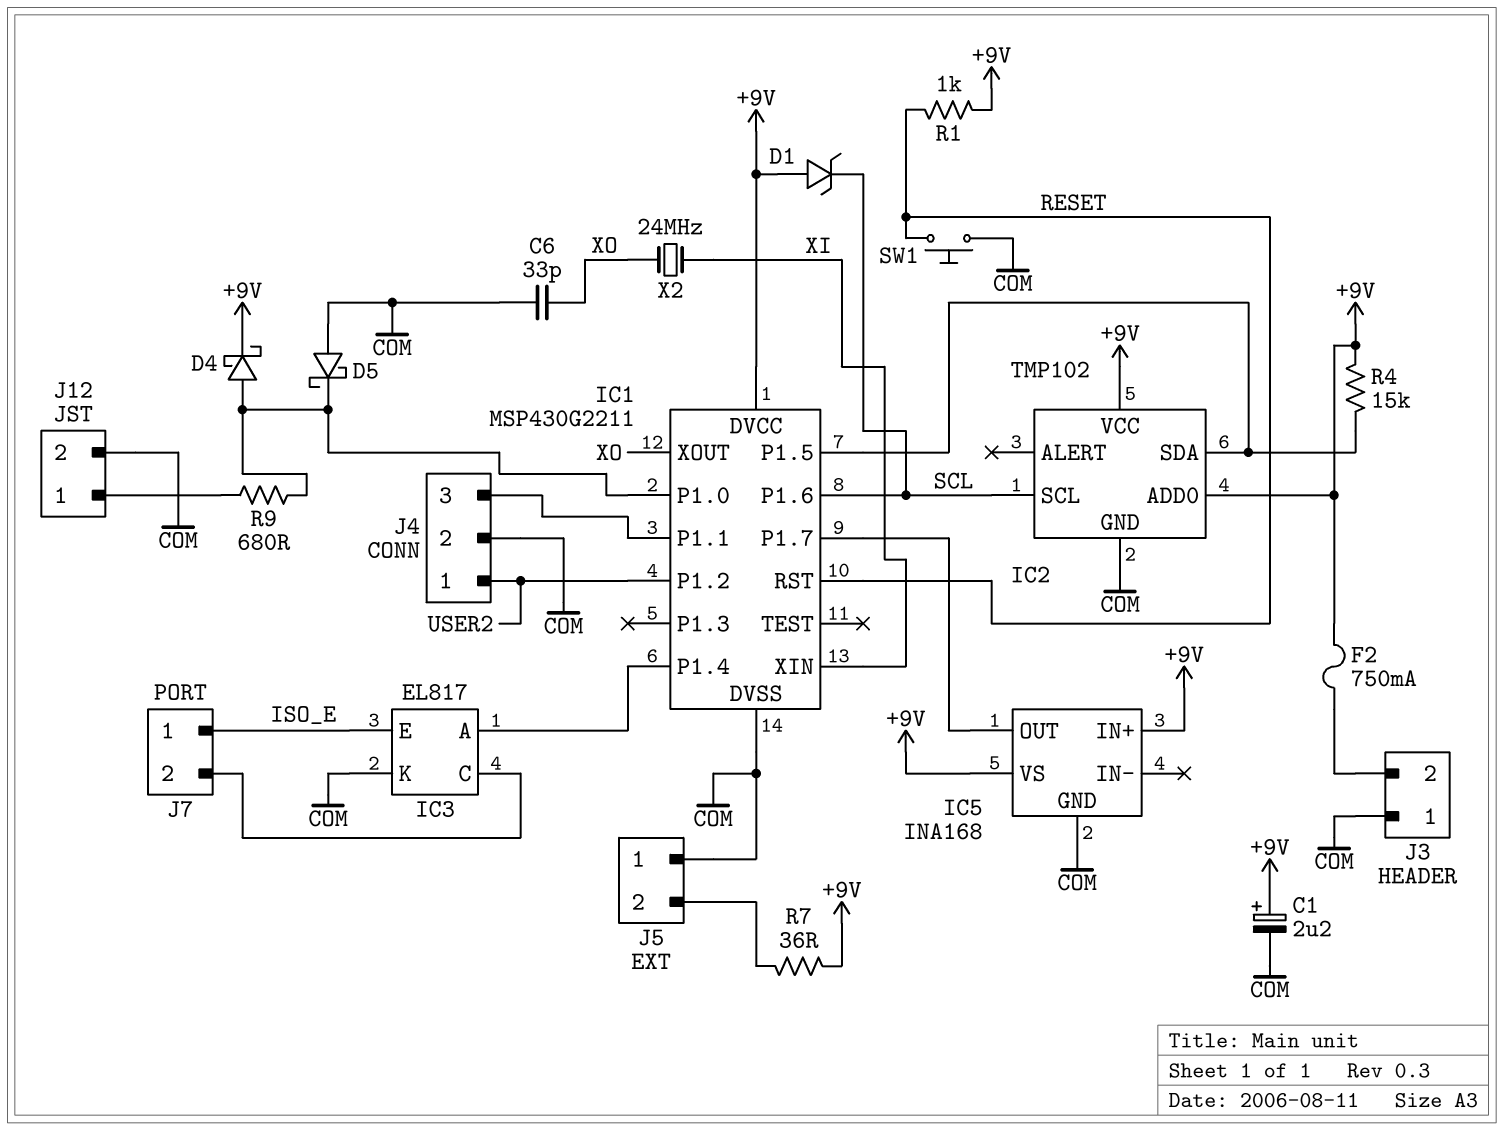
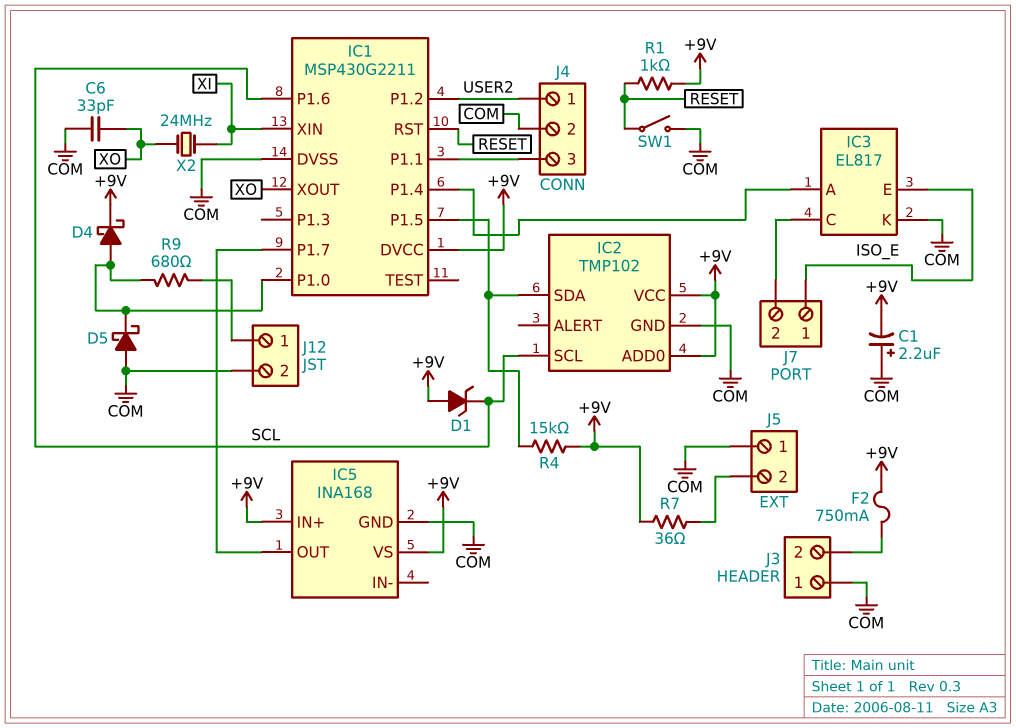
C1: 2.2uF (plus +9V, minus COM) -> 2.2uF (plus COM, minus +9V)
SW1: button (COM, RESET) -> switch (COM, RESET)

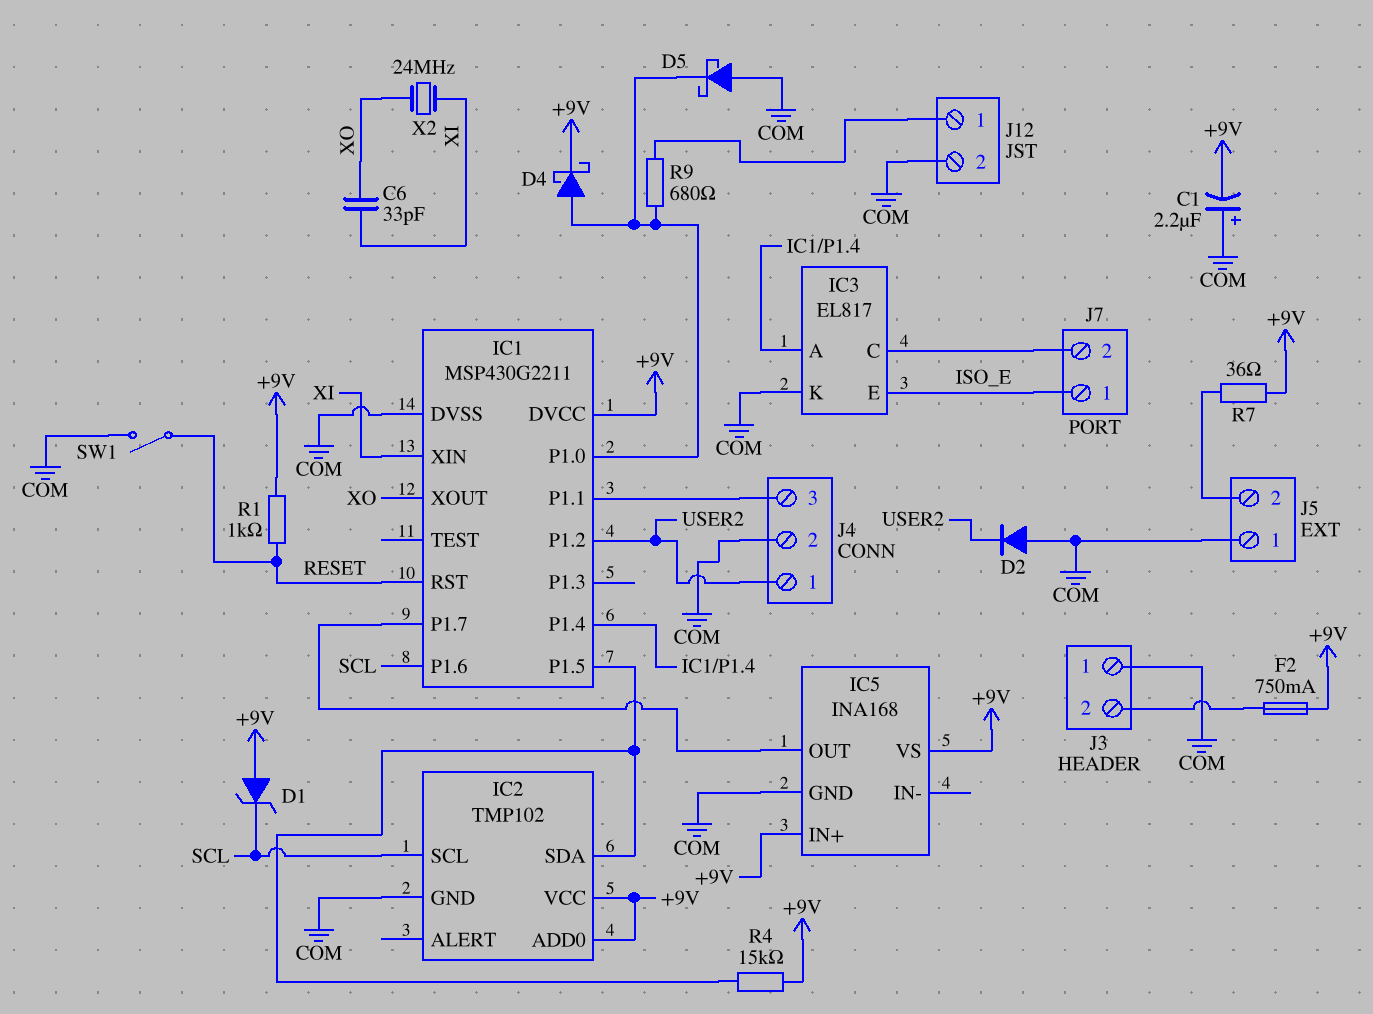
C6: 33pF (COM, XO) -> 33pF (XI, XO)
D2: none -> diode (A COM, K USER2)

